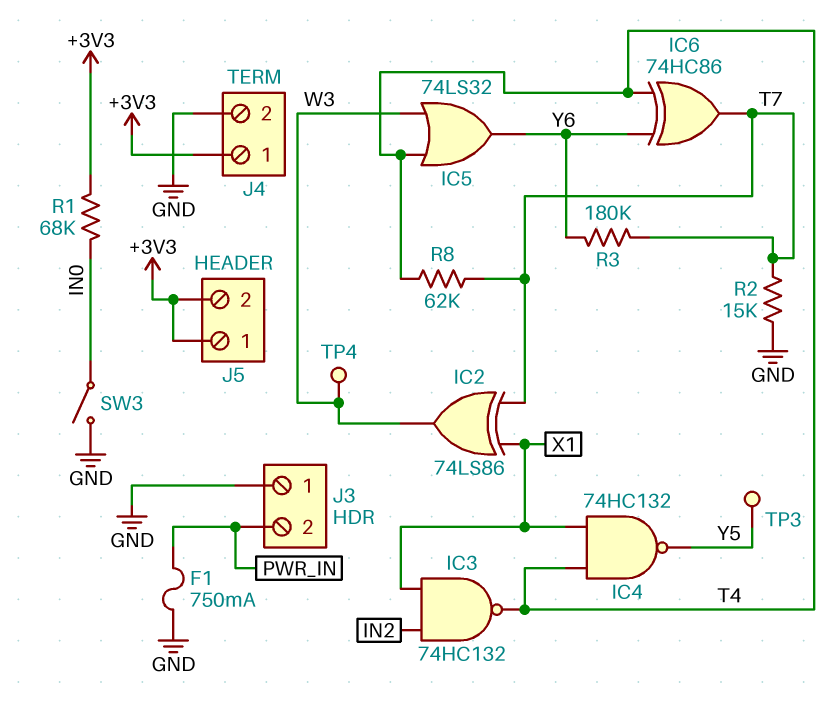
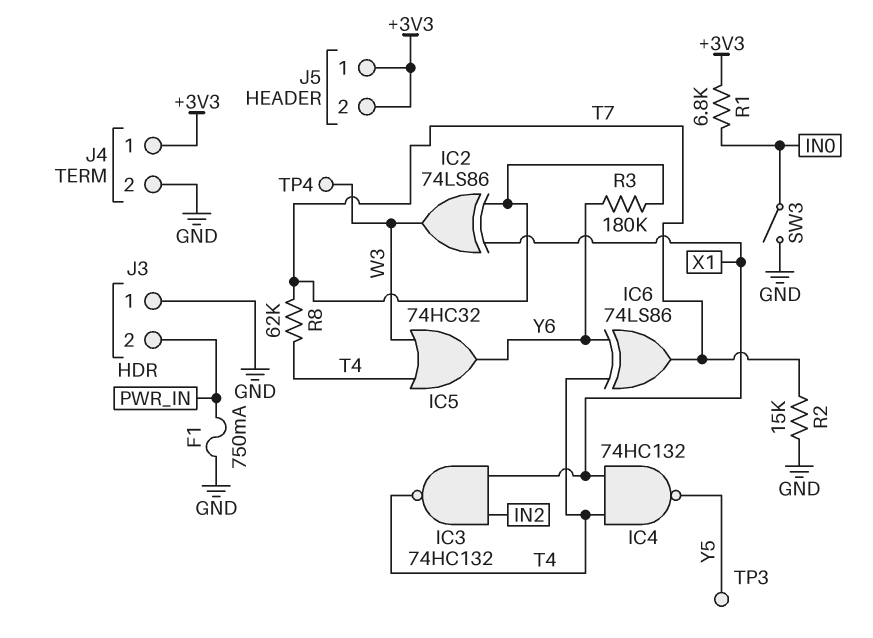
IC5: OR 74LS32 (in T4, in W3, out Y6) -> OR 74HC32 (in T4, in W3, out Y6)
IC6: XOR 74HC86 (in T4, in Y6, out T7) -> XOR 74LS86 (in T4, in Y6, out T7)
R1: 68k (+3V3, IN0) -> 6.8k (+3V3, IN0)

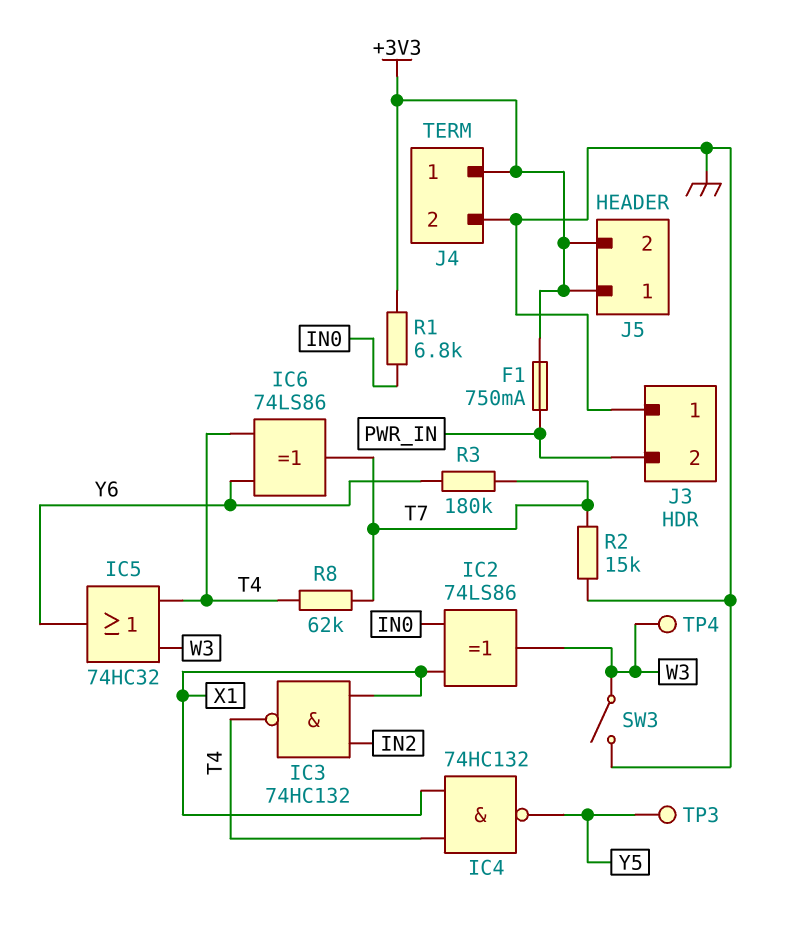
F1: 750mA (GND, PWR_IN) -> 750mA (+3V3, PWR_IN)
IC2: XOR 74LS86 (in T7, in X1, out W3) -> XOR 74LS86 (in IN0, in X1, out W3)
SW3: switch (GND, IN0) -> switch (GND, W3)

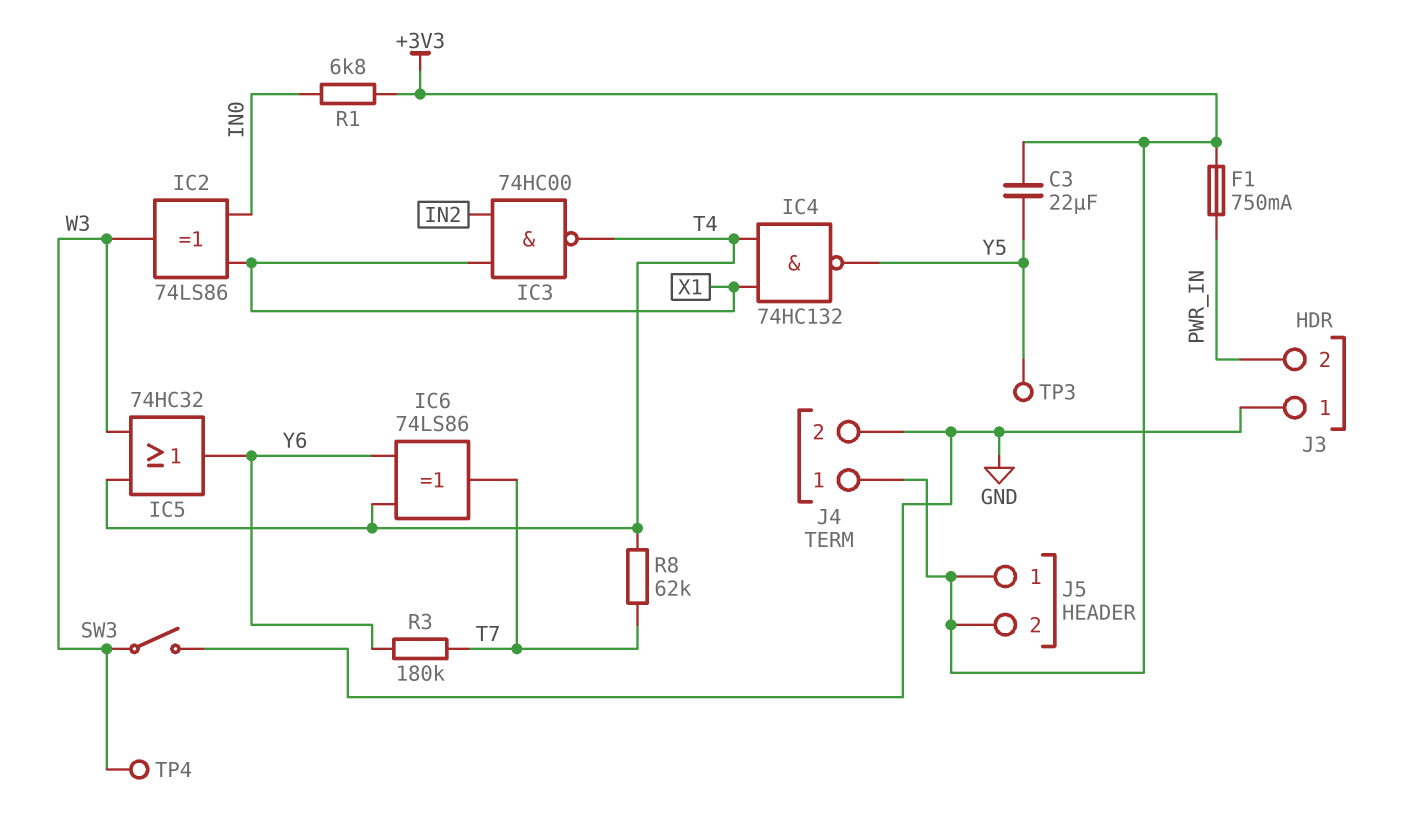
C3: none -> 22uF (+3V3, Y5)
IC3: NAND 74HC132 (in IN2, in X1, out T4) -> NAND 74HC00 (in IN2, in X1, out T4)
R2: 15k (GND, T7) -> none

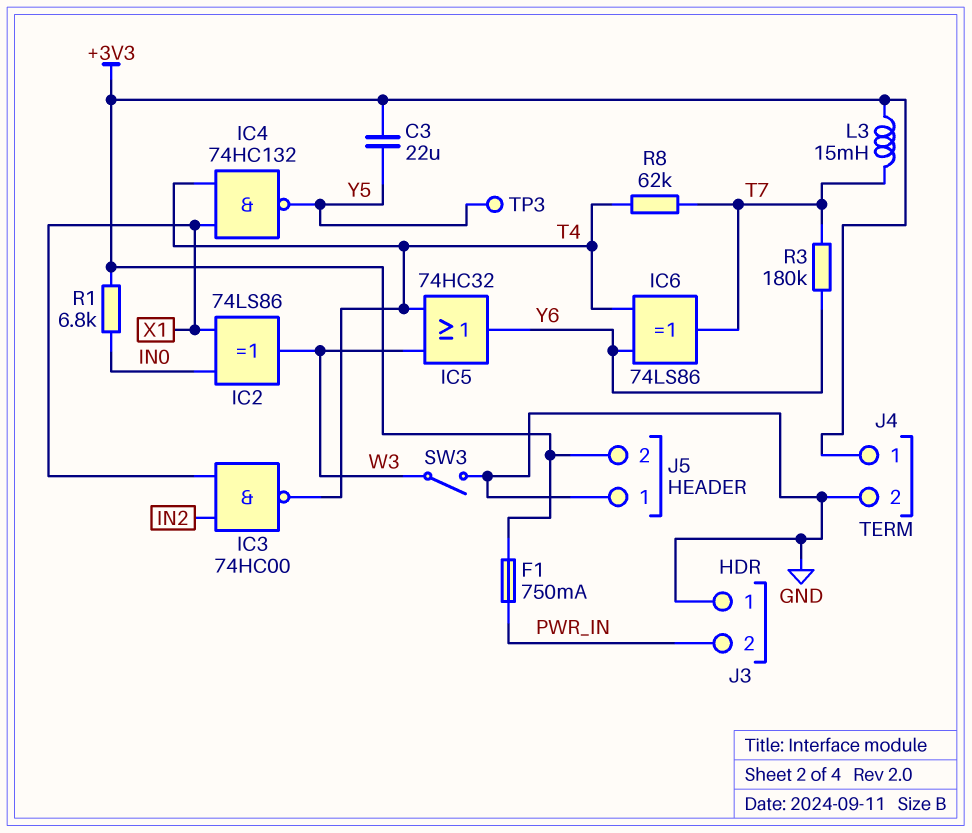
J5 pin 1: +3V3 -> GND
L3: none -> 15mH (+3V3, T7)
TP4: test point (W3) -> none

